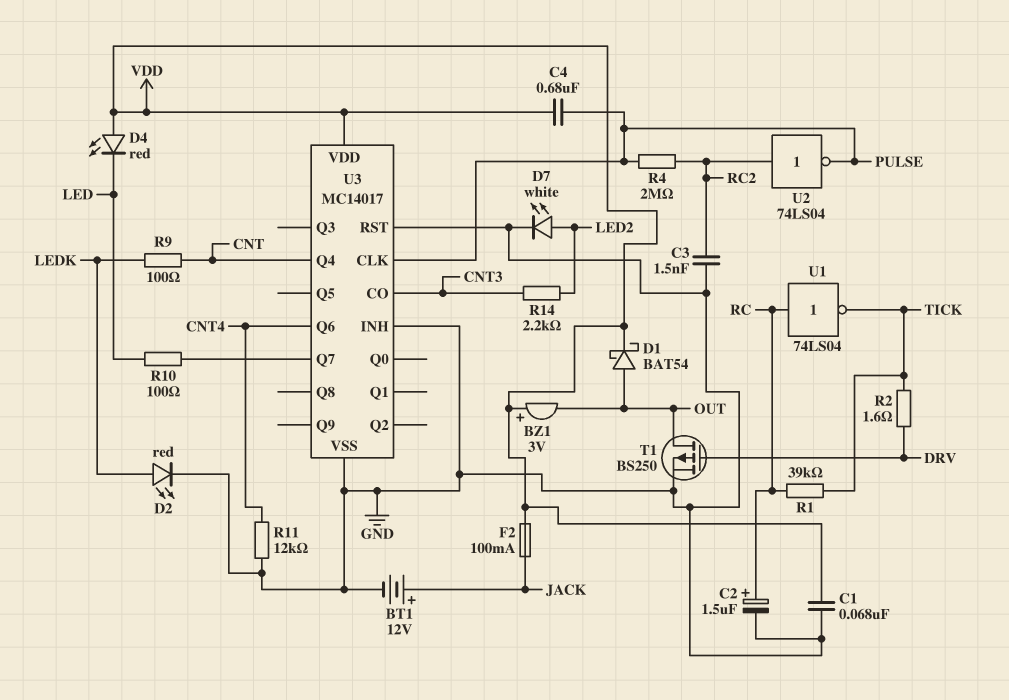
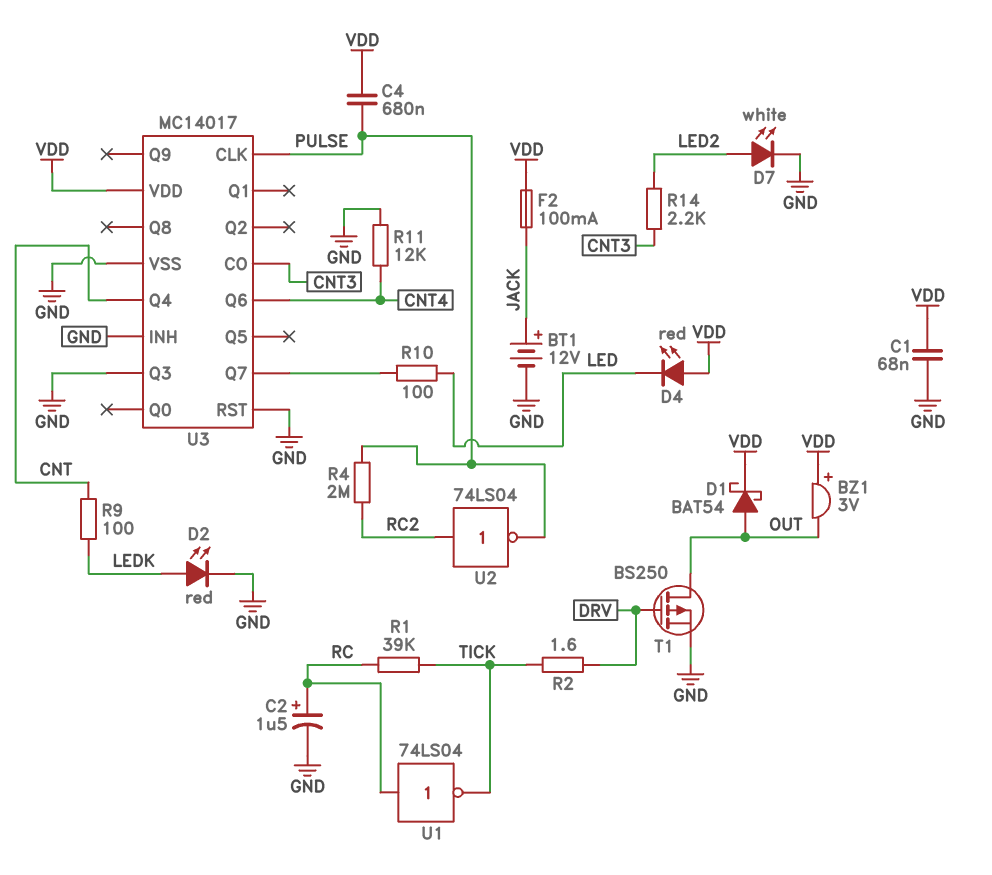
C3: 1.5nF (GND, RC2) -> none
U3 pin Q3: none -> GND

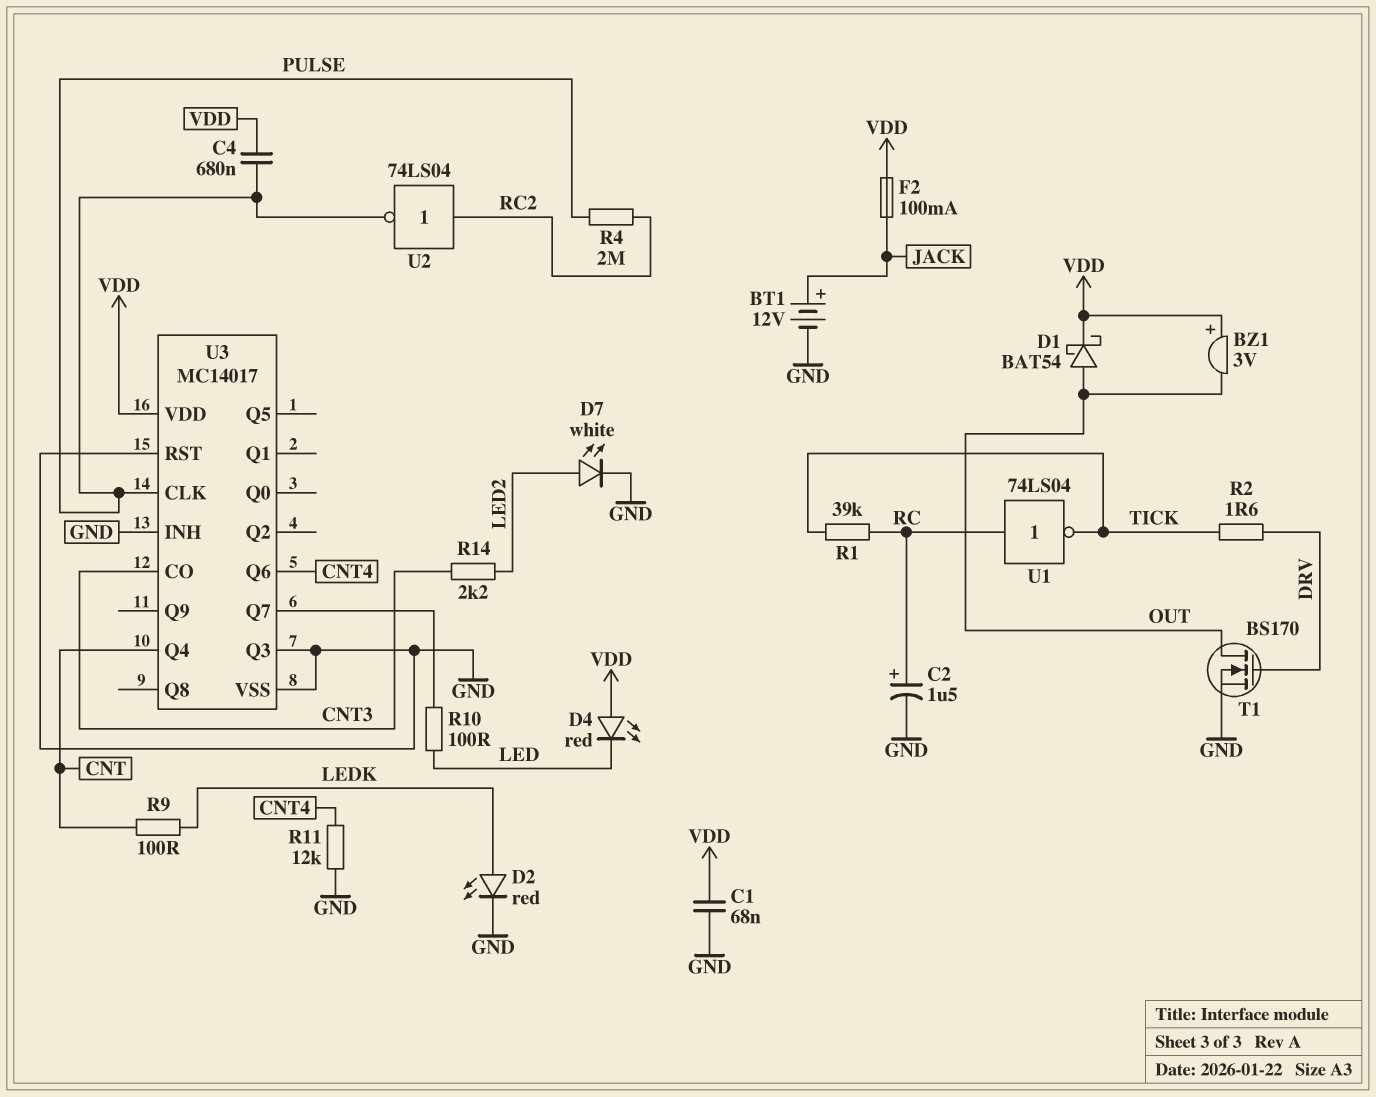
T1: PMOS BS250 (G DRV, D OUT, S GND) -> NMOS BS170 (G DRV, D OUT, S GND)

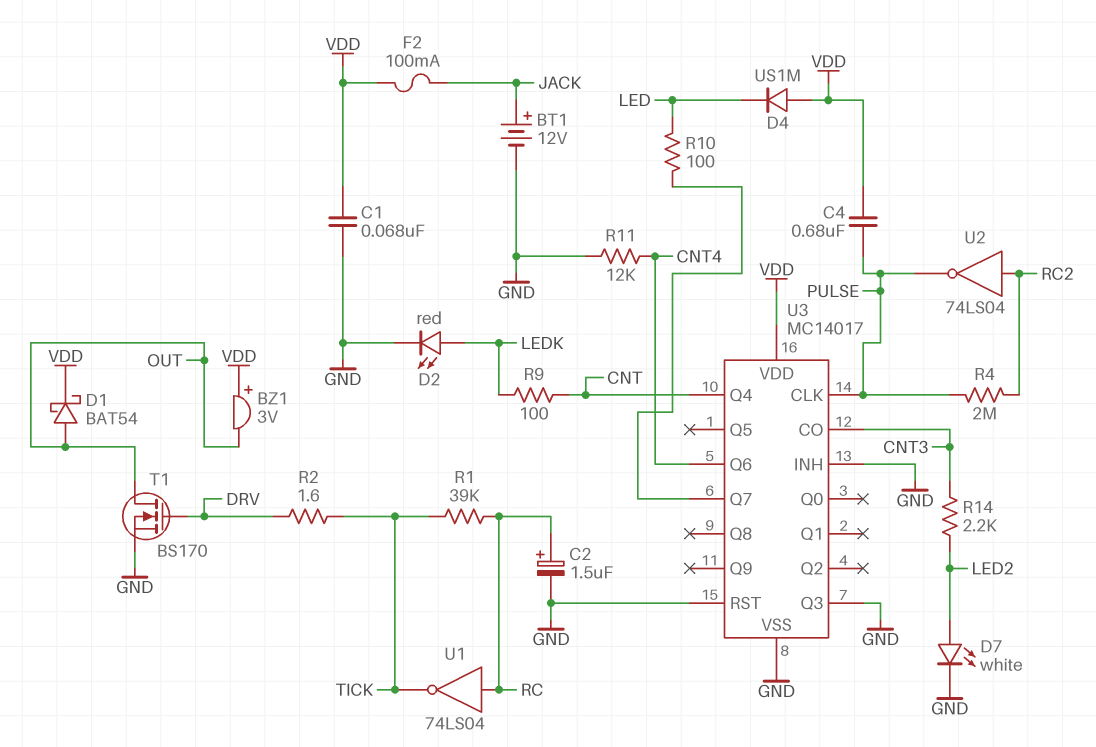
D4: LED red (A VDD, K LED) -> diode US1M (A VDD, K LED)

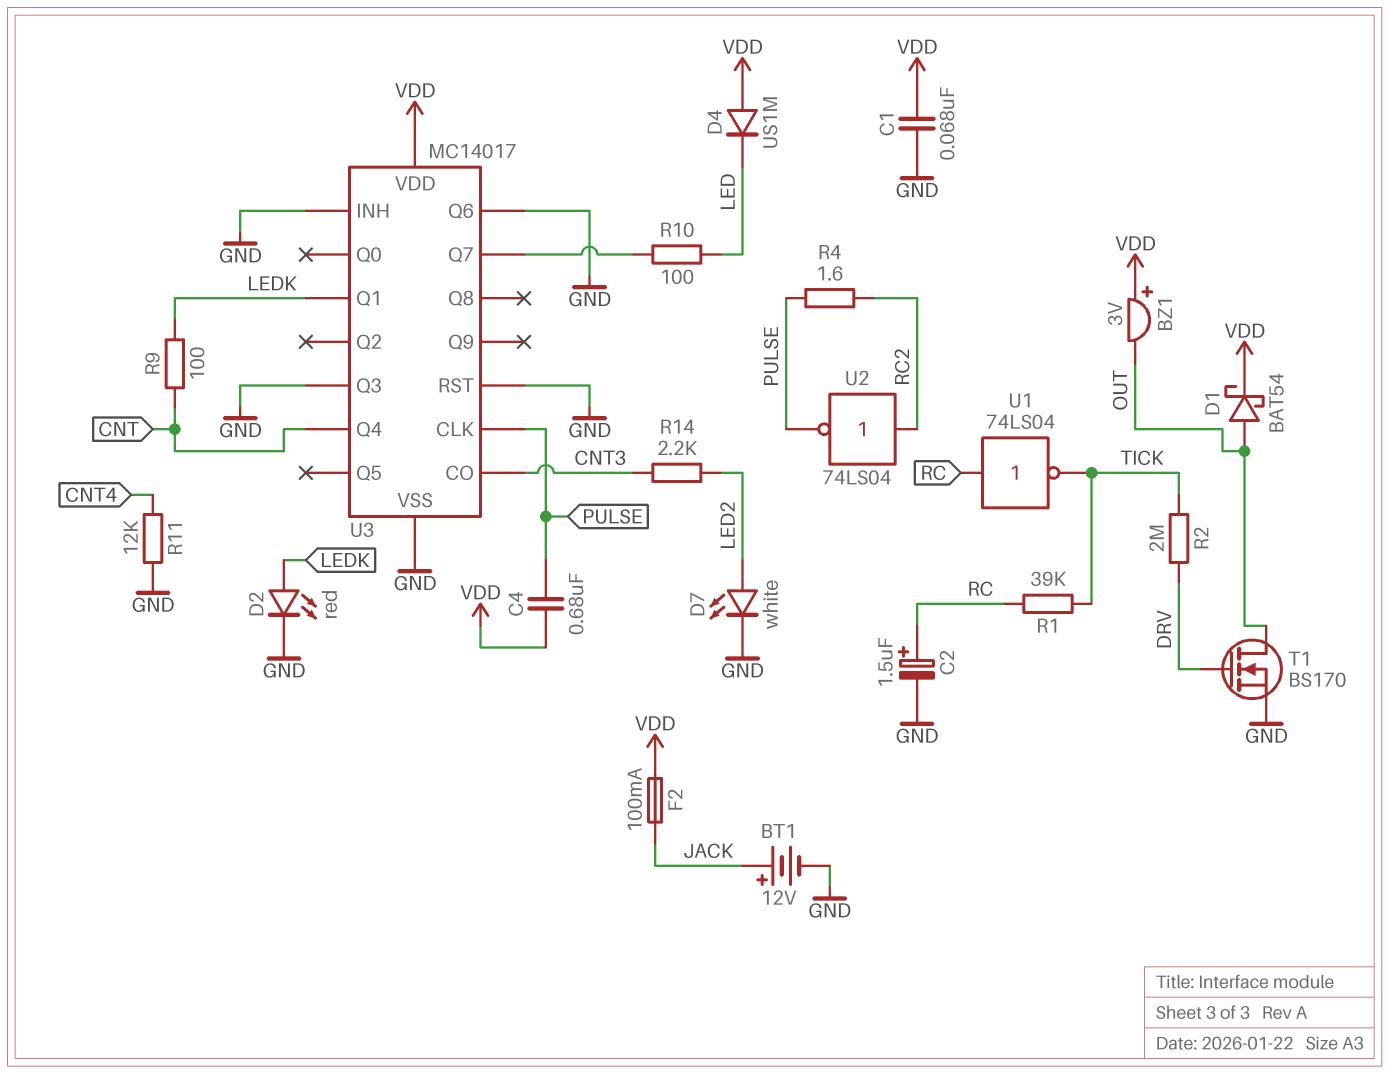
R2: 1.6 (DRV, TICK) -> 2M (DRV, TICK)
R4: 2M (PULSE, RC2) -> 1.6 (PULSE, RC2)
U3 pin Q1: none -> LEDK
U3 pin Q6: CNT4 -> GND

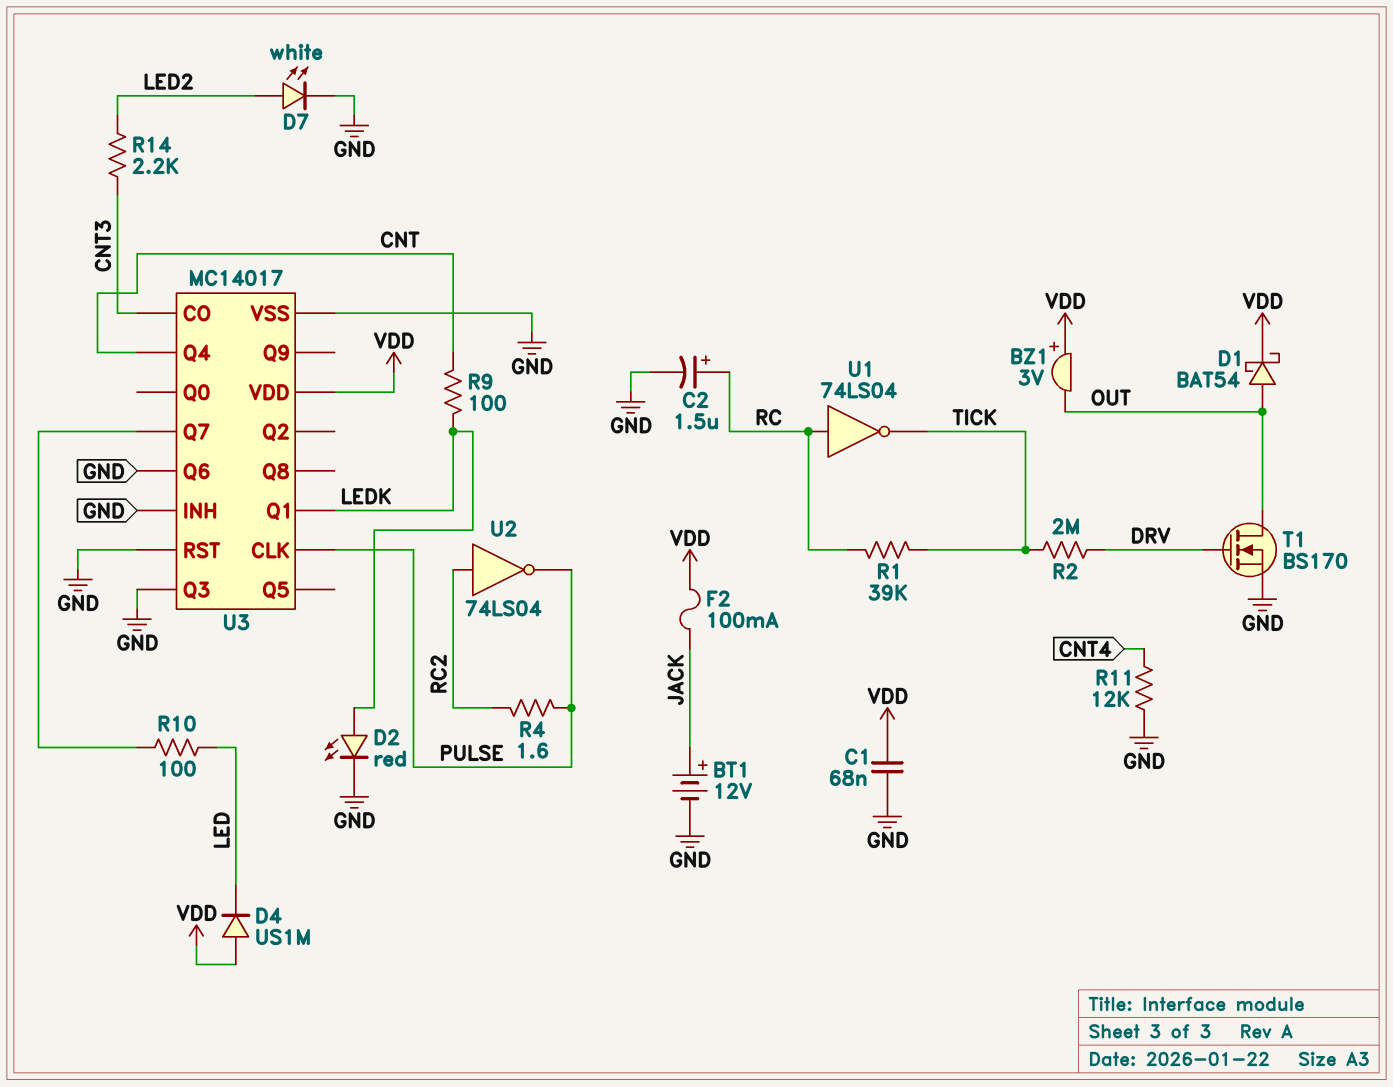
C4: 680nF (PULSE, VDD) -> none

